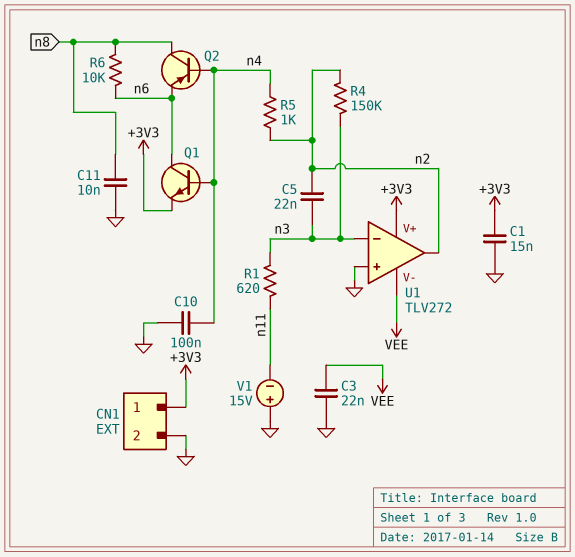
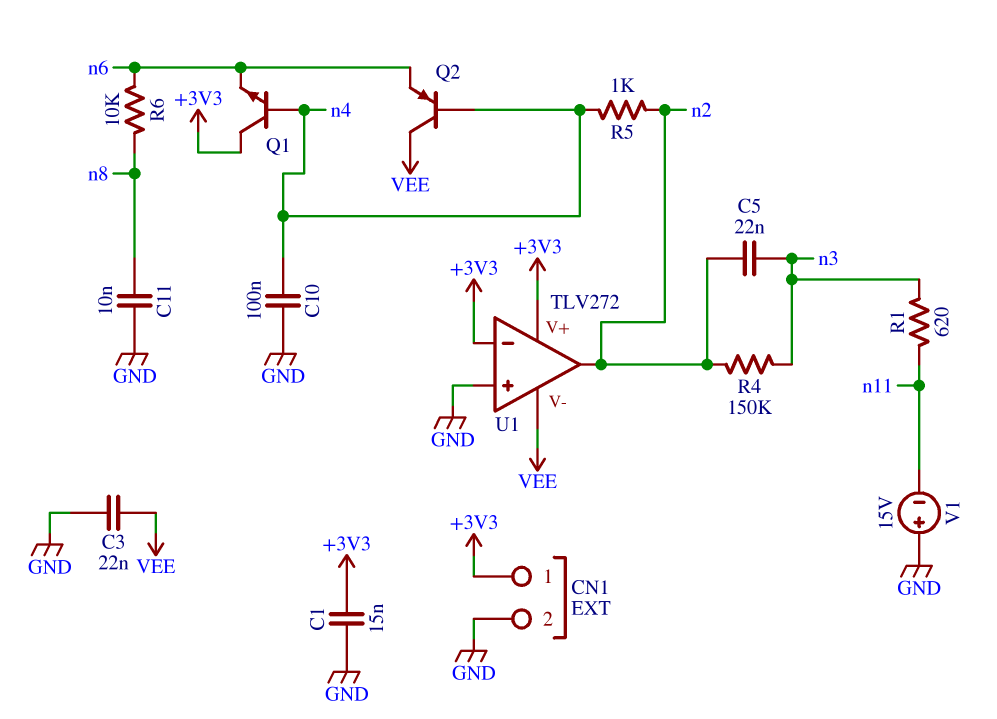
Q1: NPN (B n4, C n6, E +3V3) -> NPN (B n4, C +3V3, E n6)
Q2: PNP (B n4, C n8, E n6) -> PNP (B n4, C VEE, E n6)
U1 pin in-: n3 -> +3V3

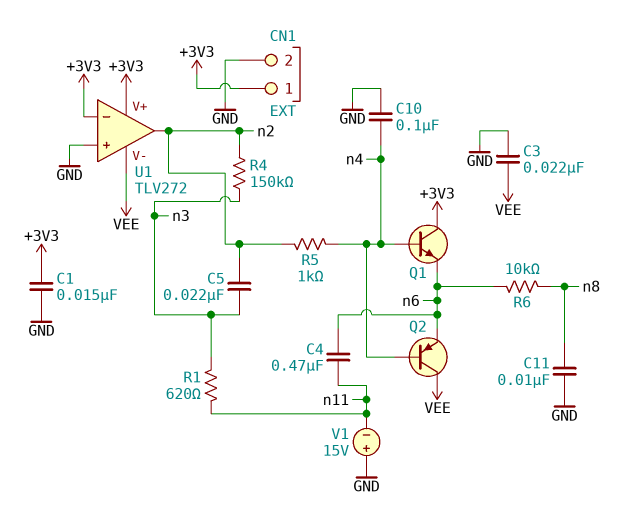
C4: none -> 470nF (n6, n11)

